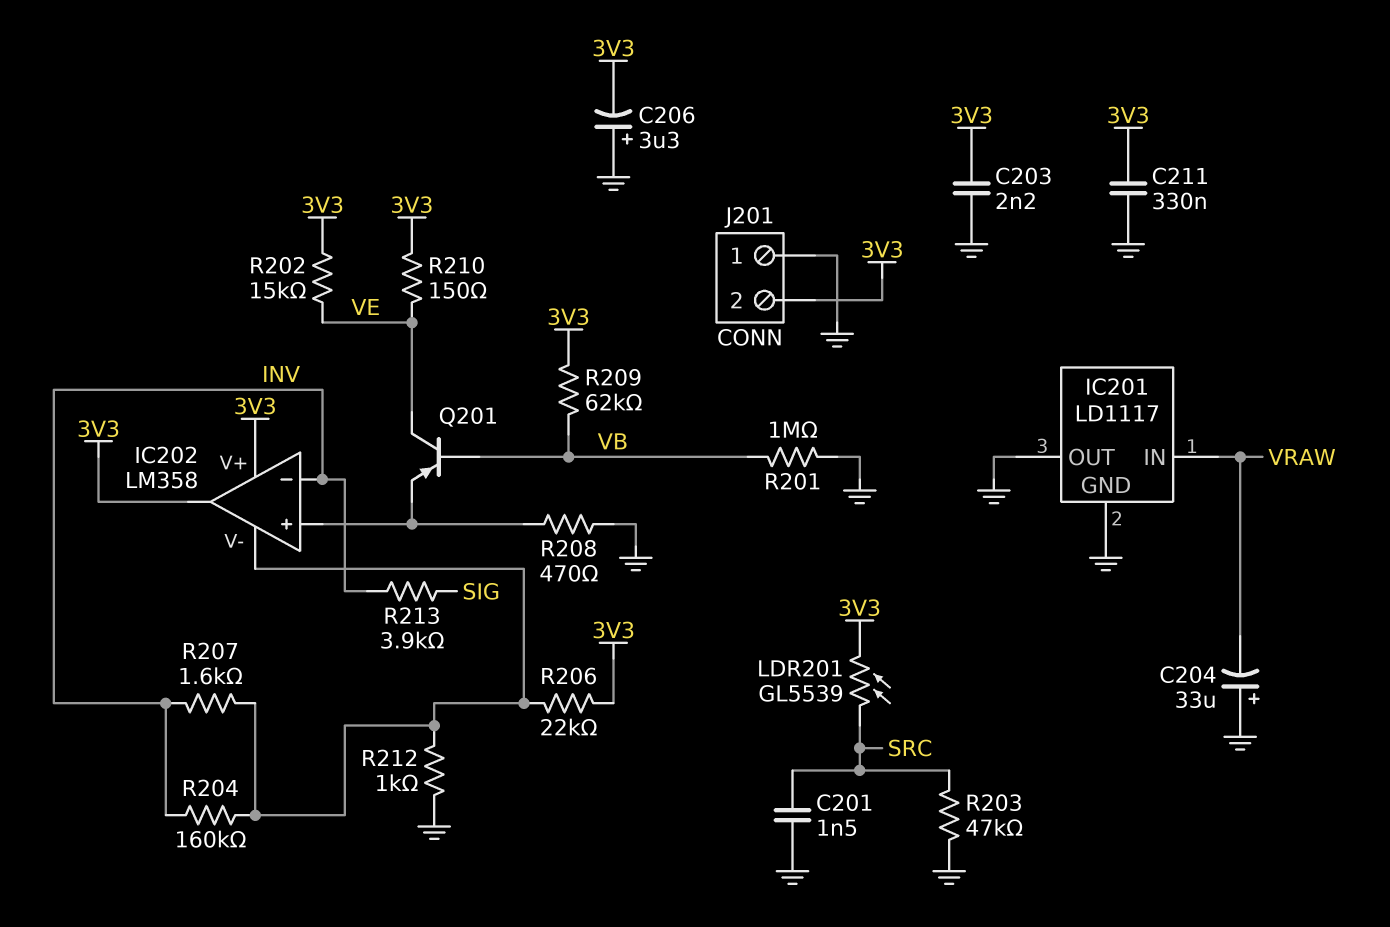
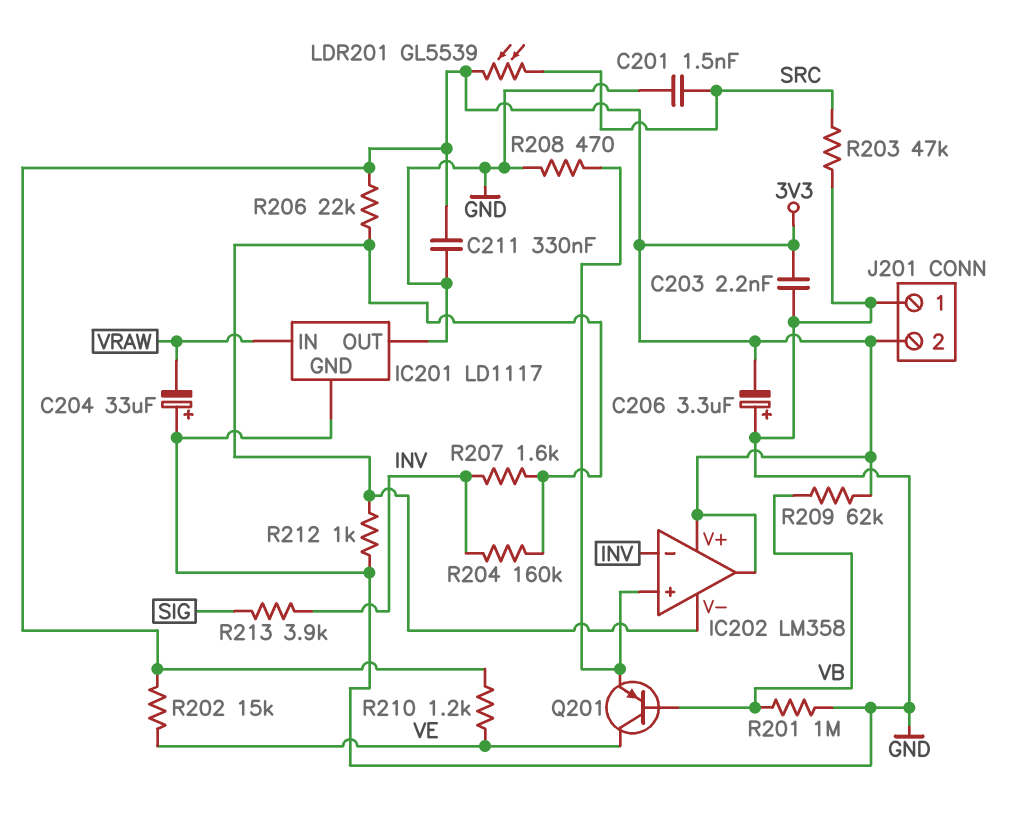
R210: 150 (3V3, VE) -> 1.2k (3V3, VE)

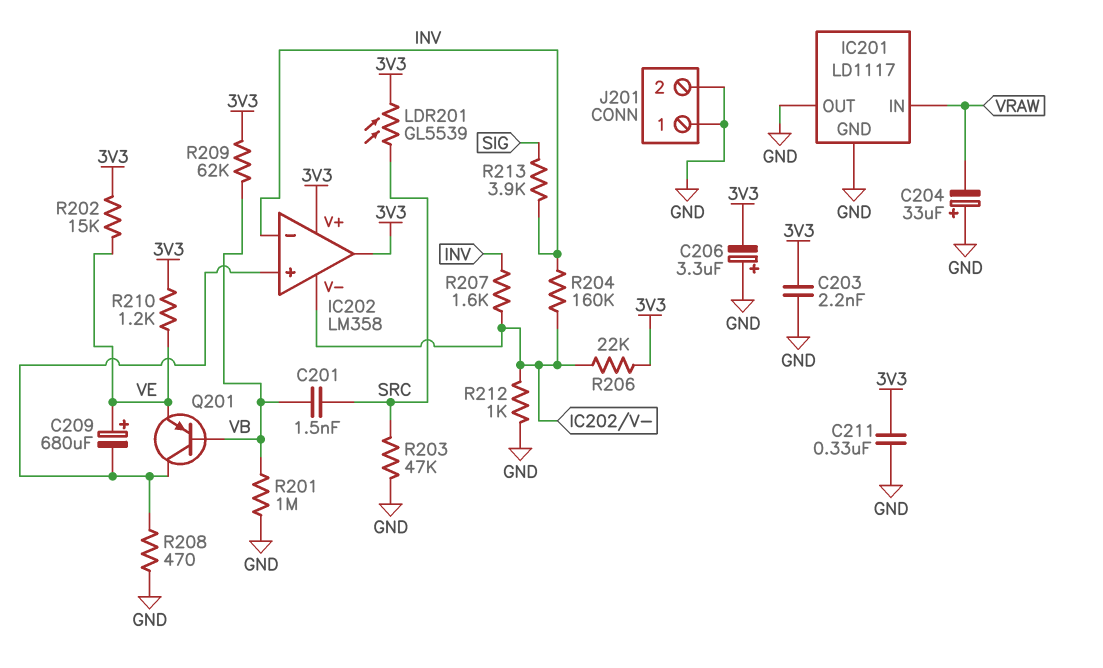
C201: 1.5nF (GND, SRC) -> 1.5nF (SRC, VB)
C209: none -> 680uF (plus VE, minus IC202/in+)
J201 pin 2: 3V3 -> GND
Q201: PNP (B VB, C VE, E IC202/in+) -> PNP (B VB, C IC202/in+, E VE)

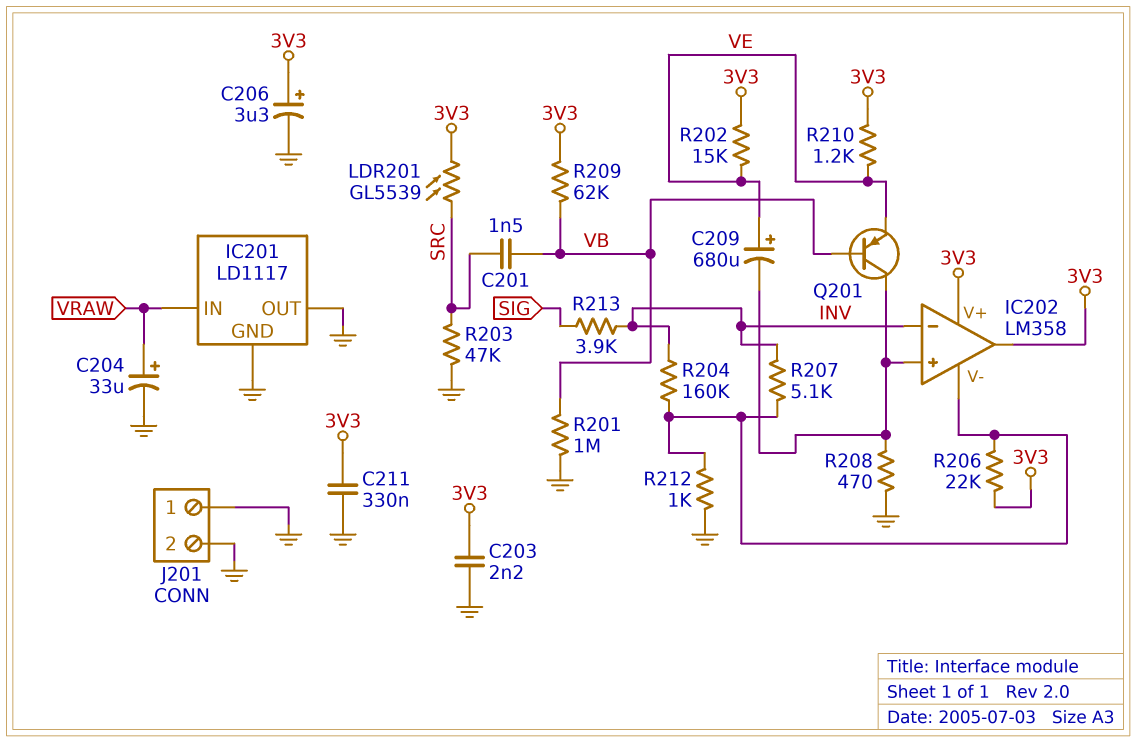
C204: 33uF (plus GND, minus VRAW) -> 33uF (plus VRAW, minus GND)
C206: 3.3uF (plus GND, minus 3V3) -> 3.3uF (plus 3V3, minus GND)
R207: 1.6k (IC202/V-, INV) -> 5.1k (IC202/V-, INV)

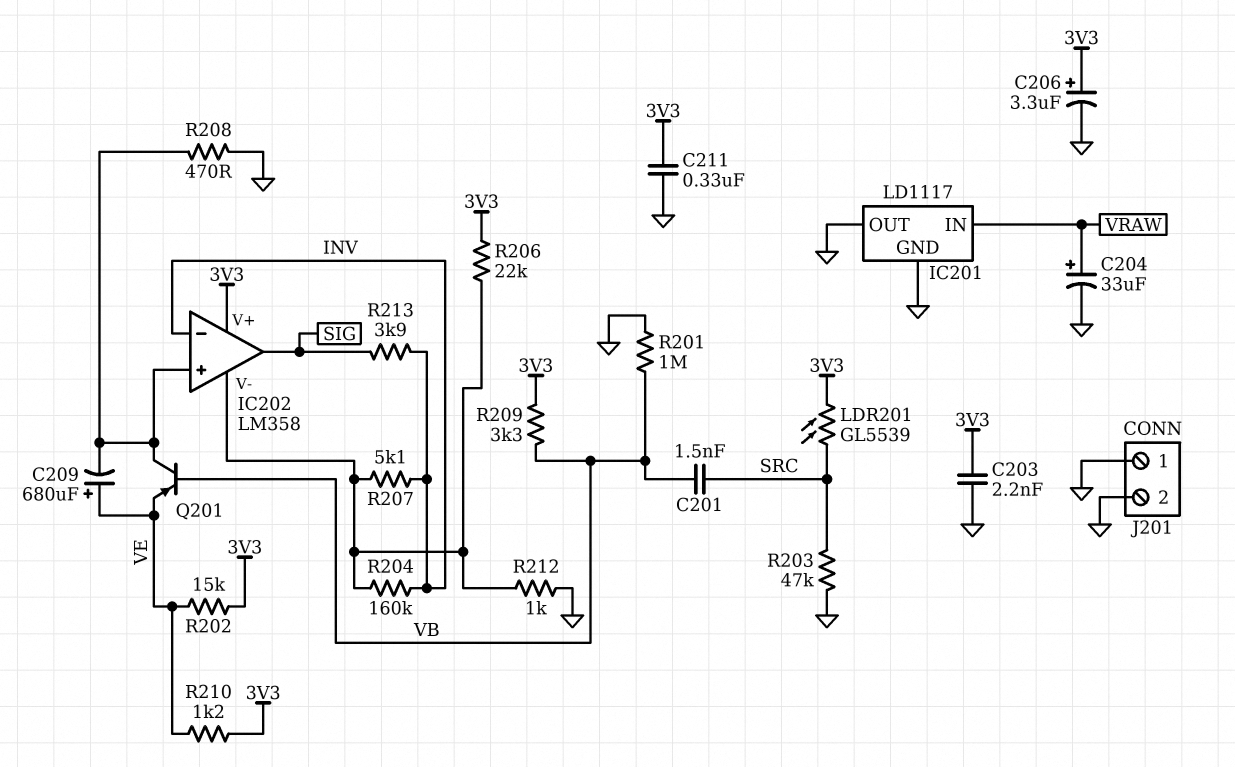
IC202 pin out: 3V3 -> SIG
R209: 62k (3V3, VB) -> 3.3k (3V3, VB)

